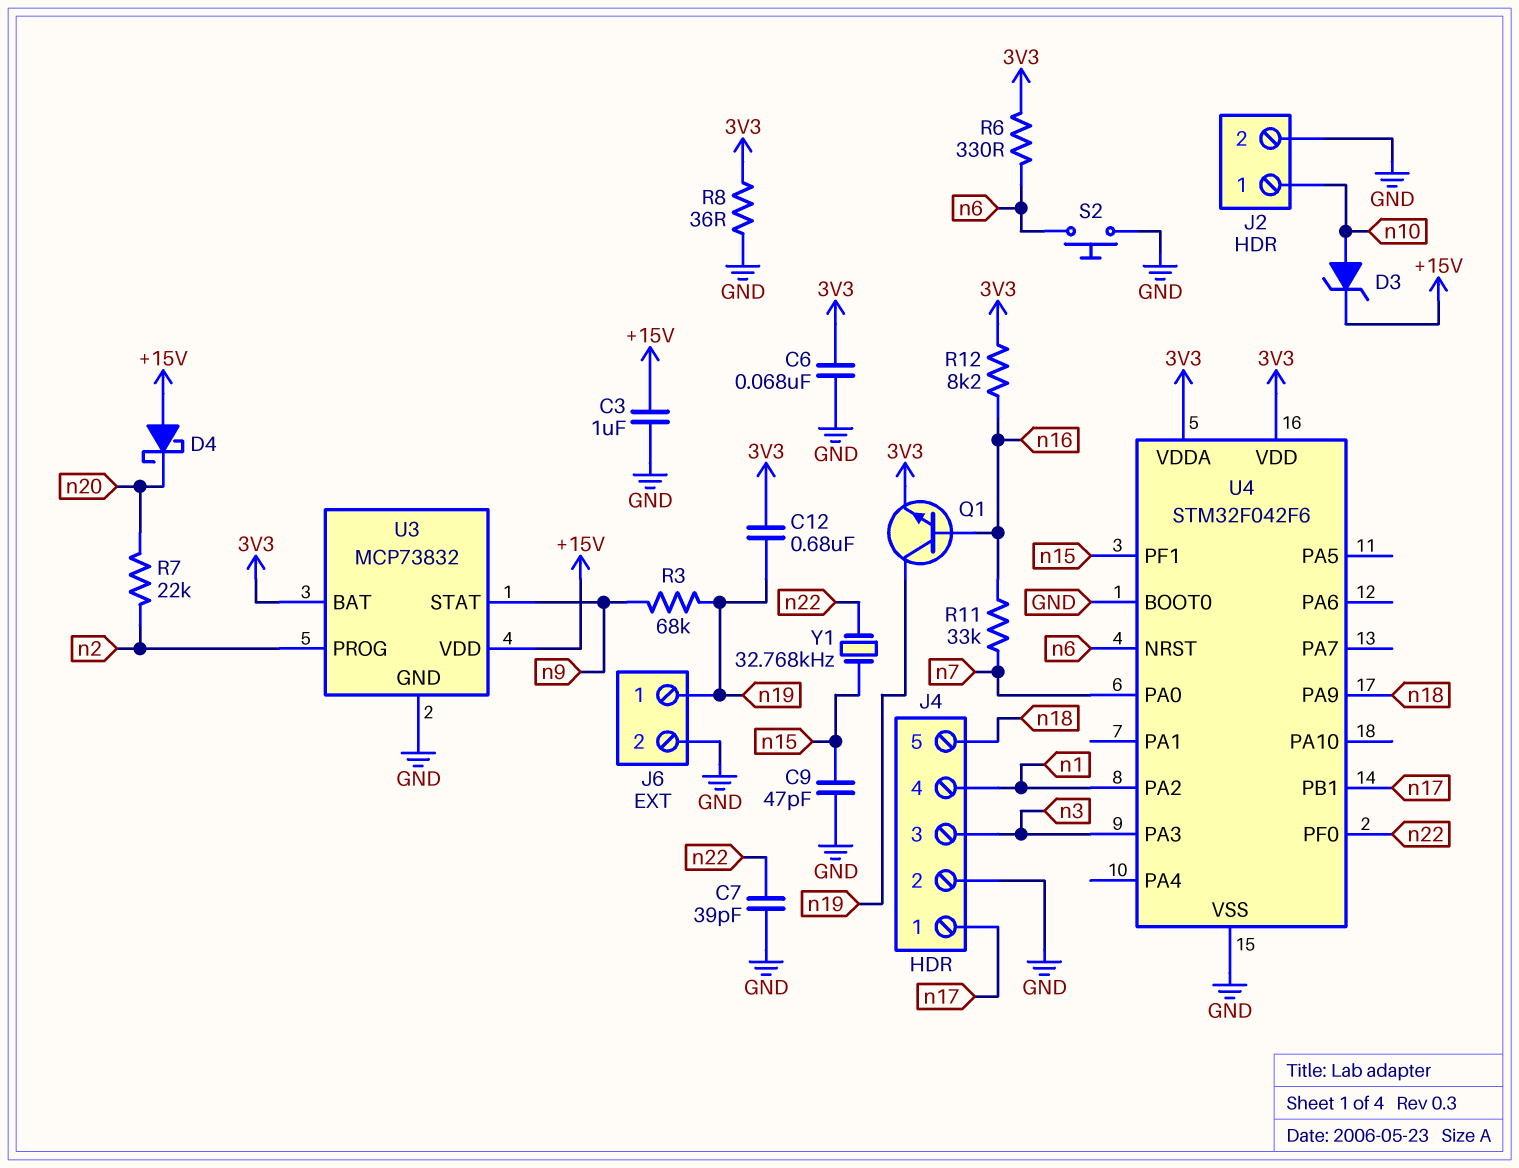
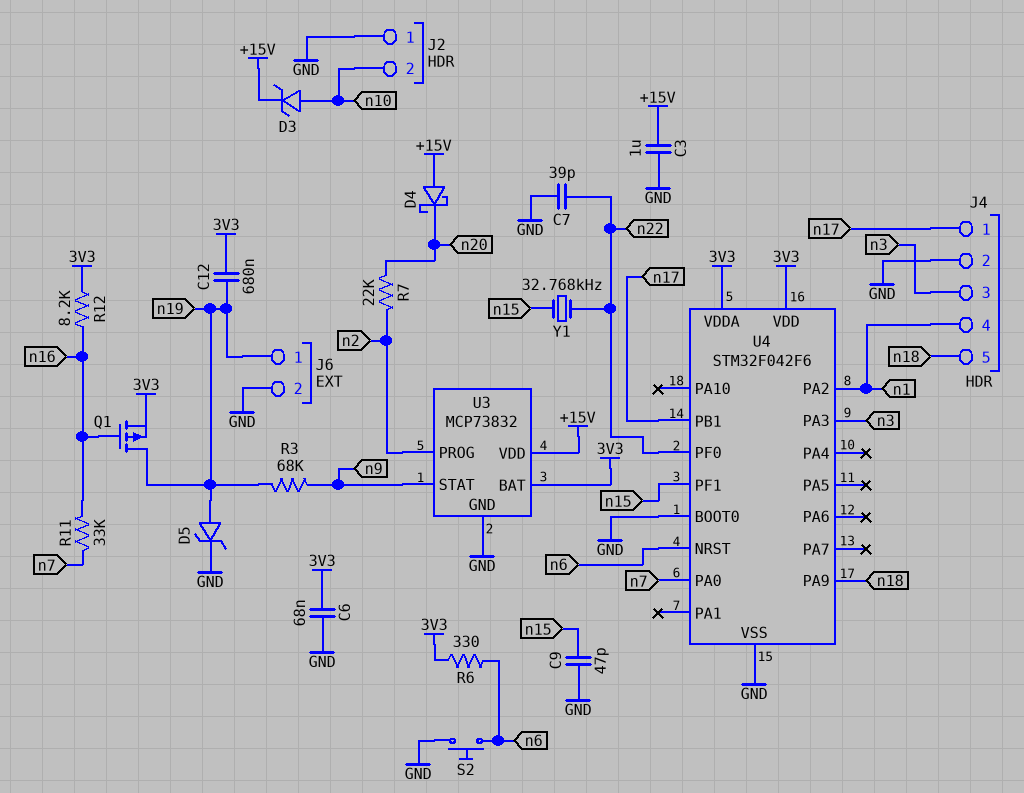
D5: none -> zener (A n19, K GND)
J2 pin 1: n10 -> GND
J2 pin 2: GND -> n10
Q1: NPN (B n16, C n19, E 3V3) -> PMOS (G n16, D n19, S 3V3)
R8: 36 (3V3, GND) -> none

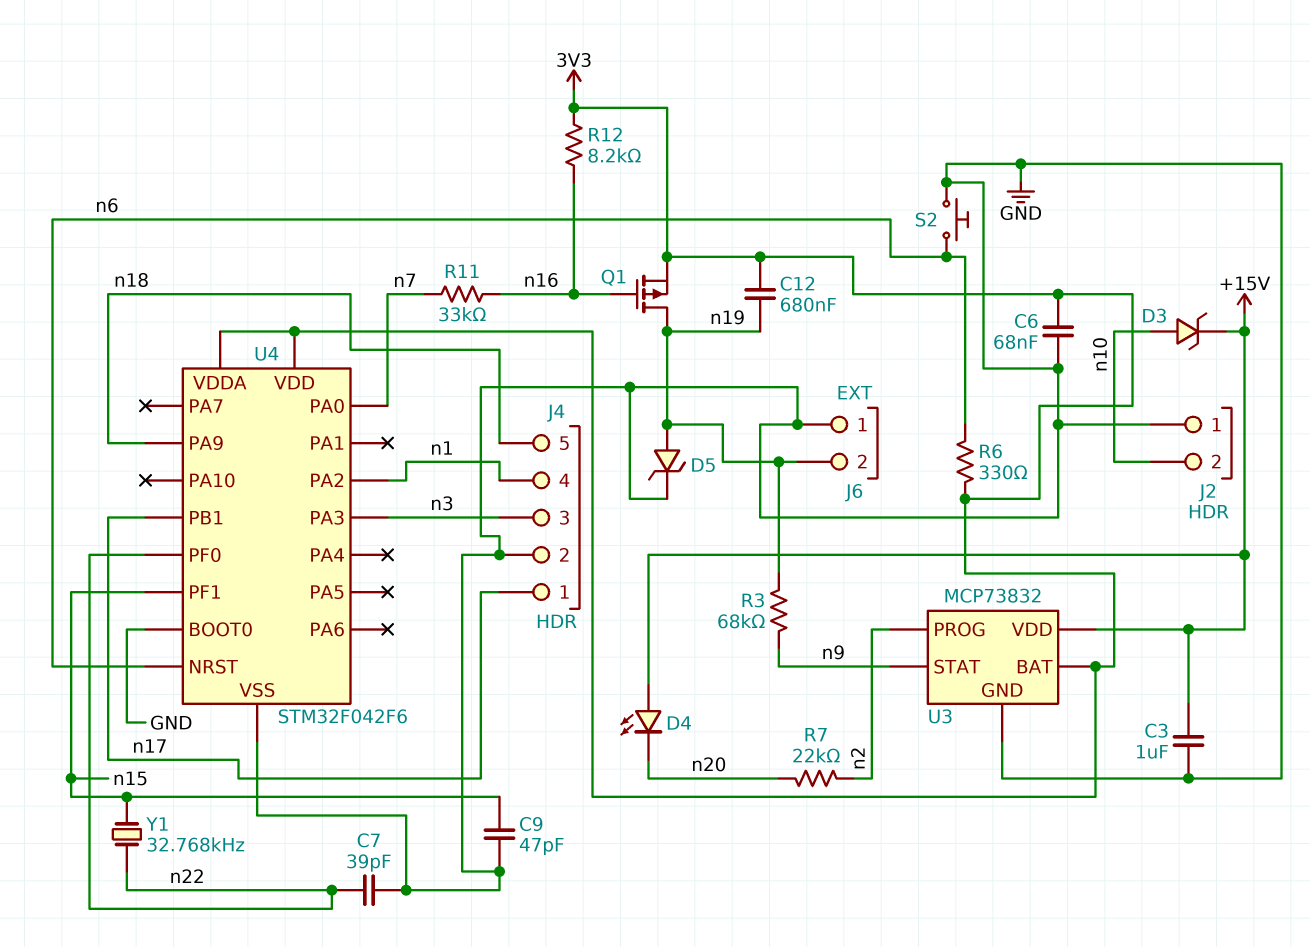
D4: schottky (A +15V, K n20) -> LED (A +15V, K n20)
J6 pin 1: n19 -> GND
J6 pin 2: GND -> n19

